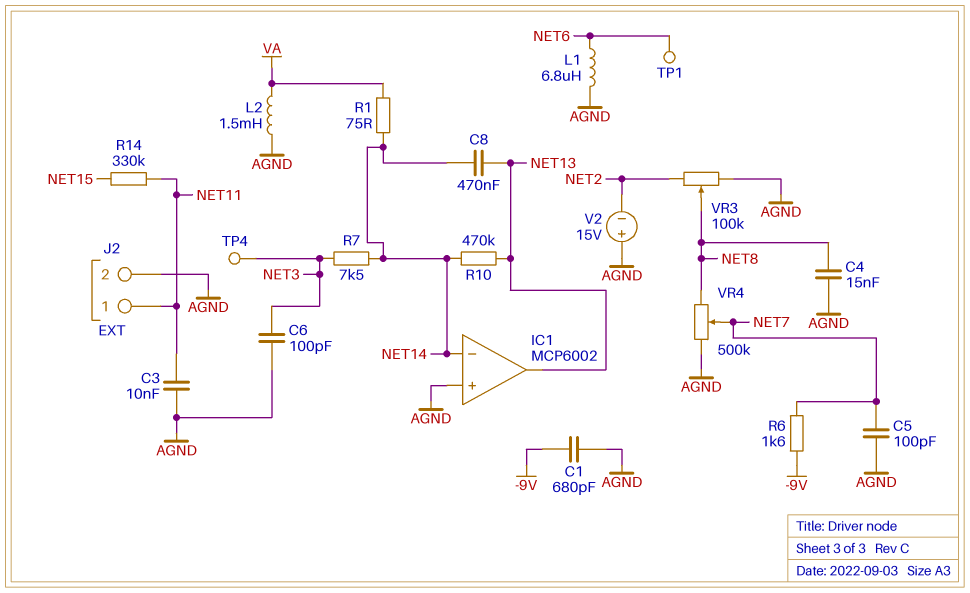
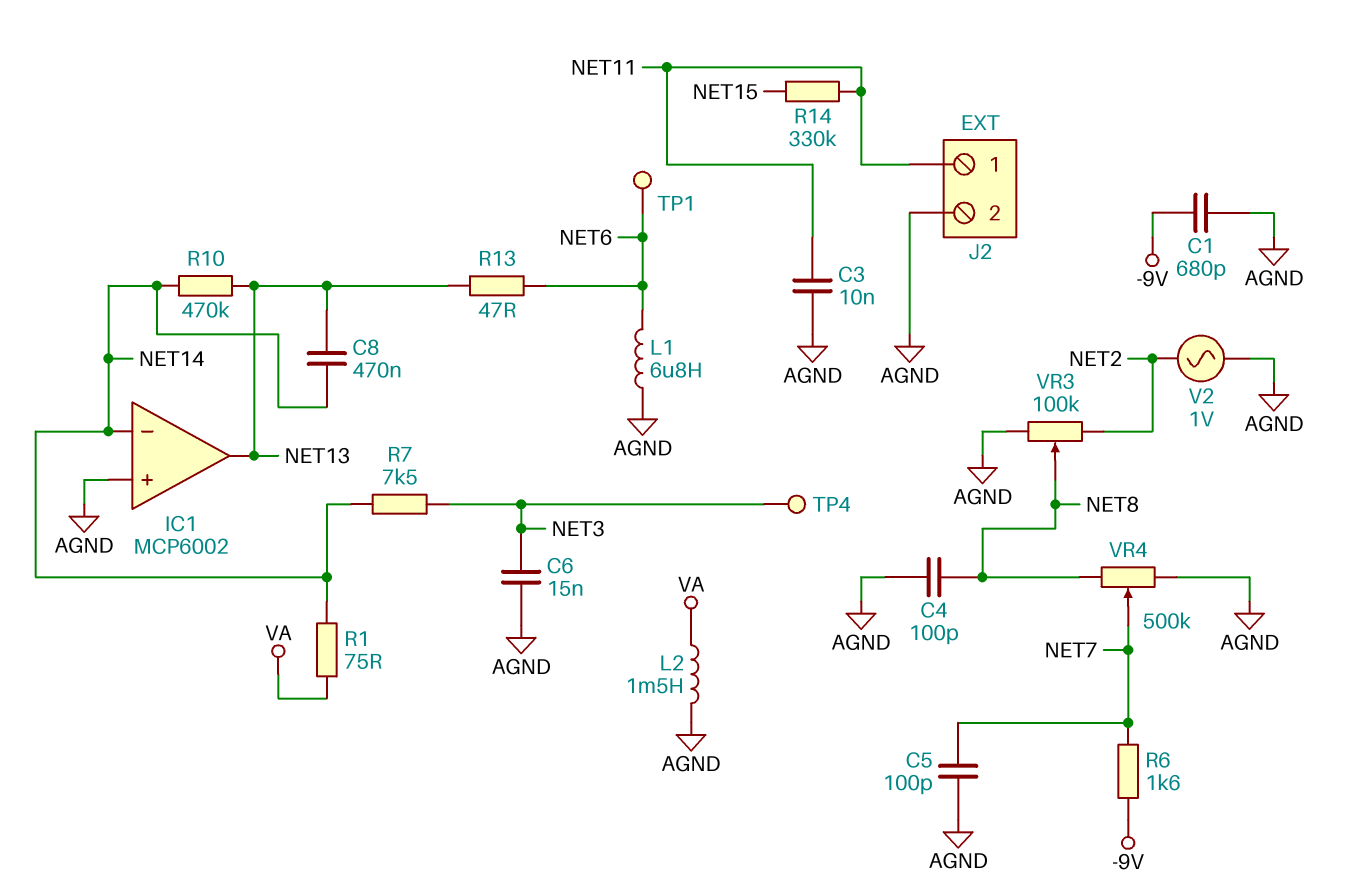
C4: 15nF (AGND, NET8) -> 100pF (AGND, NET8)
C6: 100pF (AGND, NET3) -> 15nF (AGND, NET3)
R13: none -> 47 (NET6, NET13)
V2: 15V (plus AGND, minus NET2) -> AC 1V (AGND, NET2)

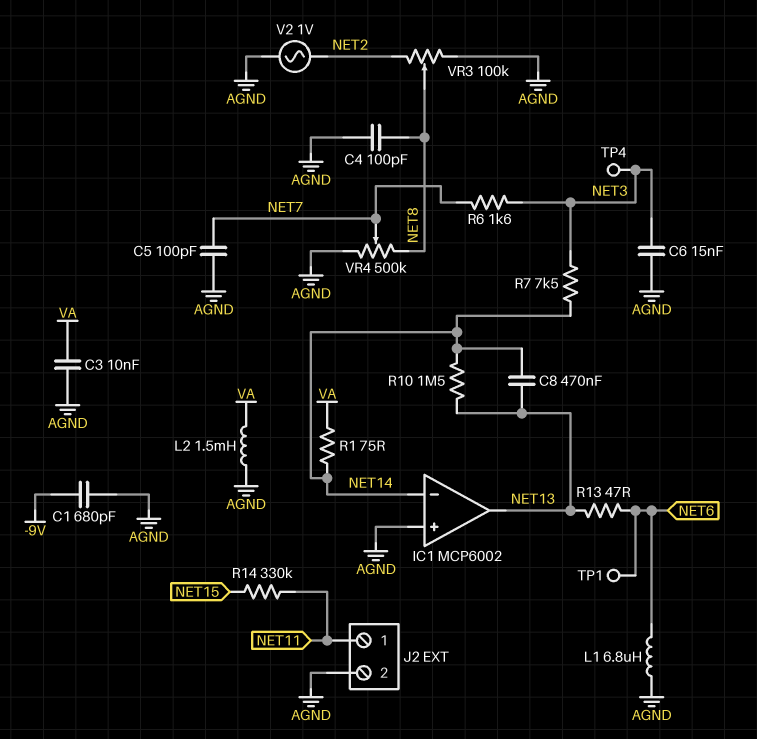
C3: 10nF (AGND, NET11) -> 10nF (AGND, VA)
R6: 1.6k (-9V, NET7) -> 1.6k (NET3, NET7)
R10: 470k (NET13, NET14) -> 1.5M (NET13, NET14)

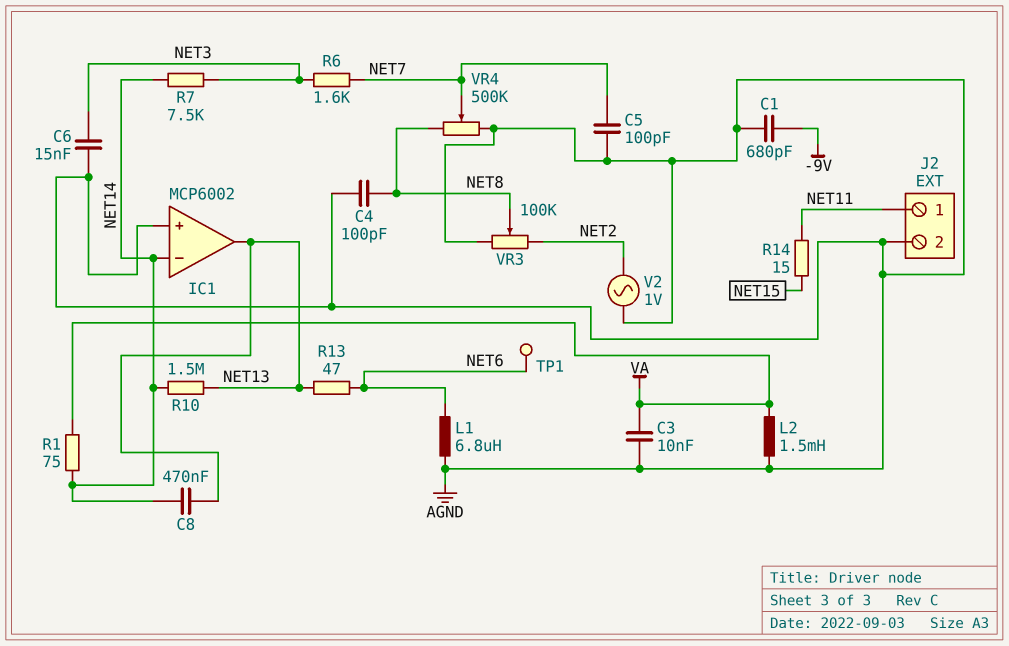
R14: 330k (NET11, NET15) -> 15 (NET11, NET15)
TP4: test point (NET3) -> none

